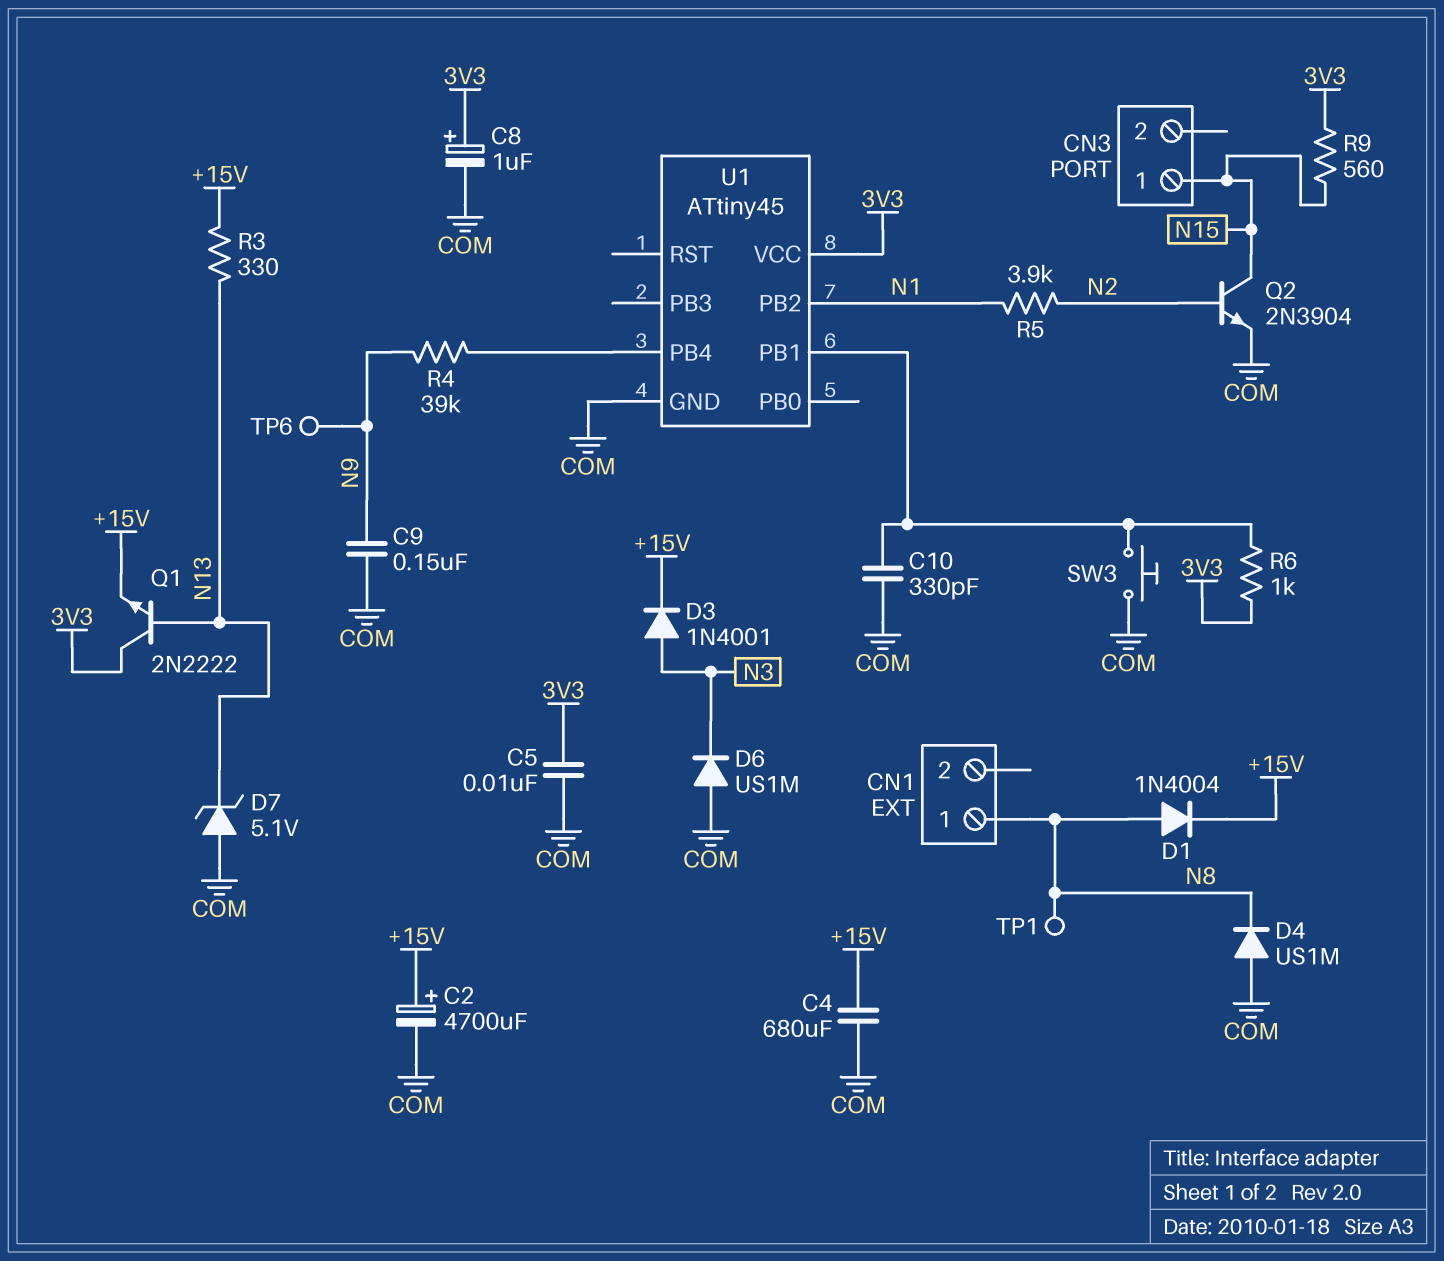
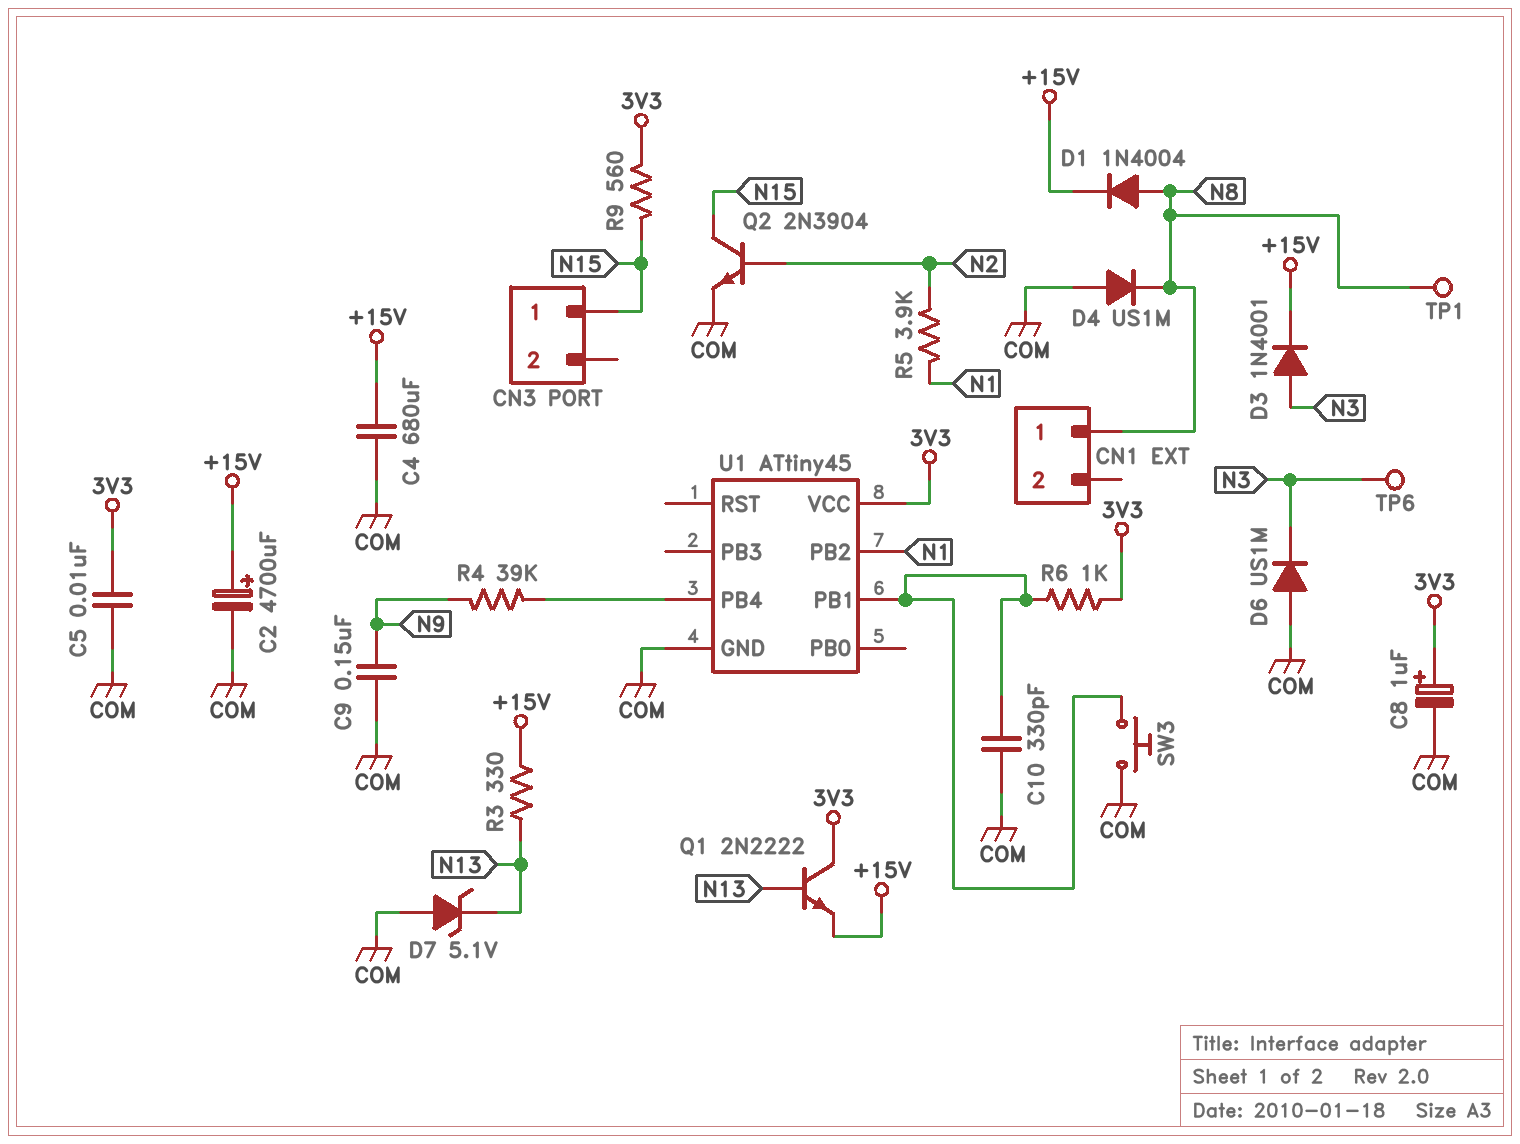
TP6: test point (N9) -> test point (N3)

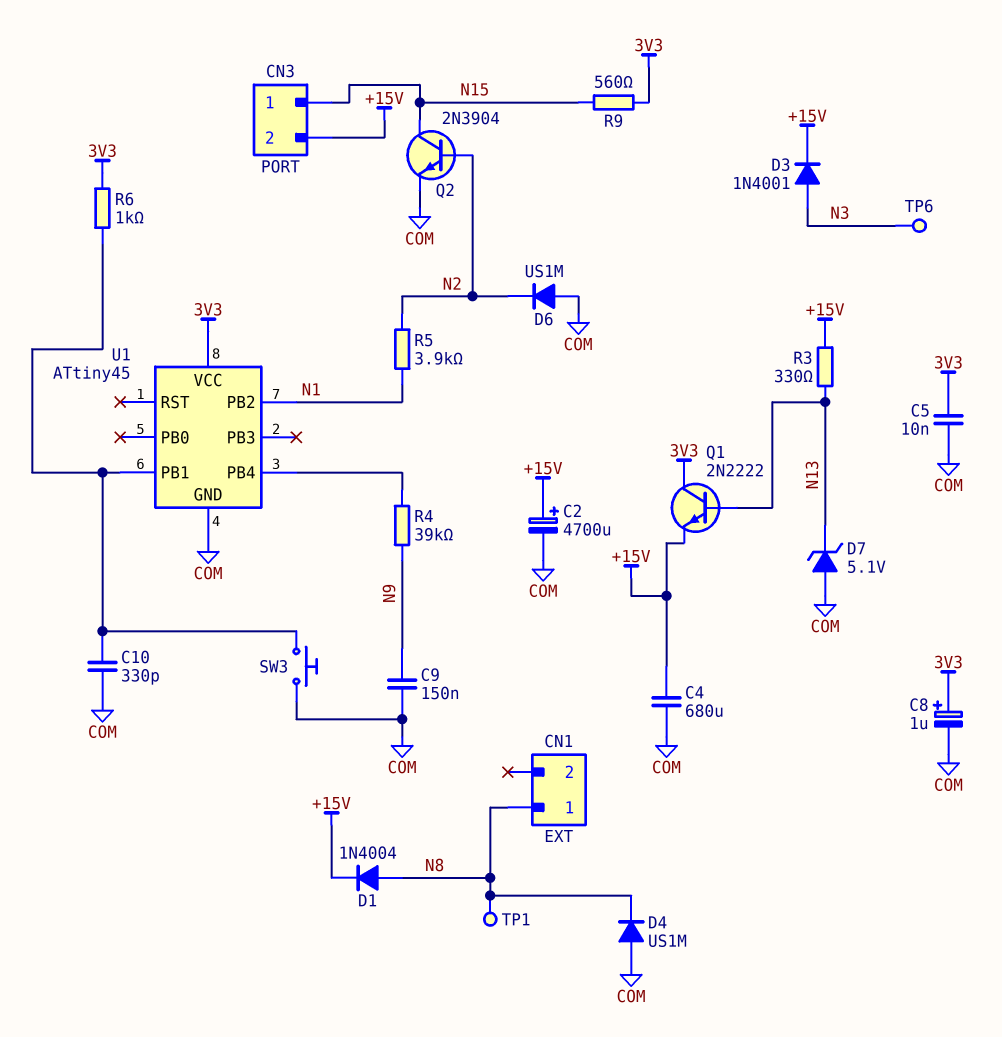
CN3 pin 2: none -> +15V
D6: diode US1M (A COM, K N3) -> diode US1M (A COM, K N2)

